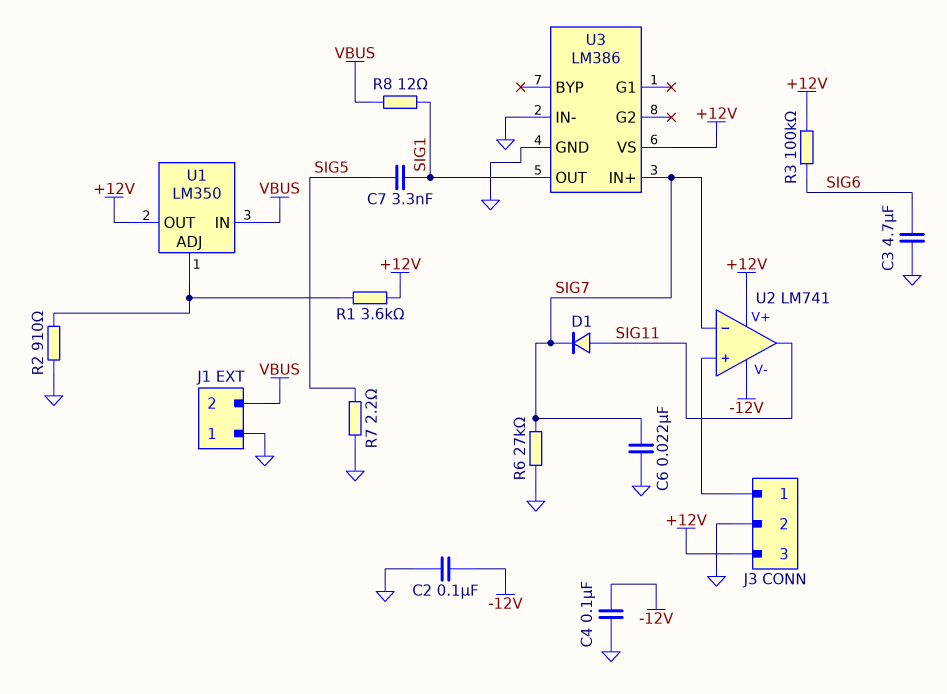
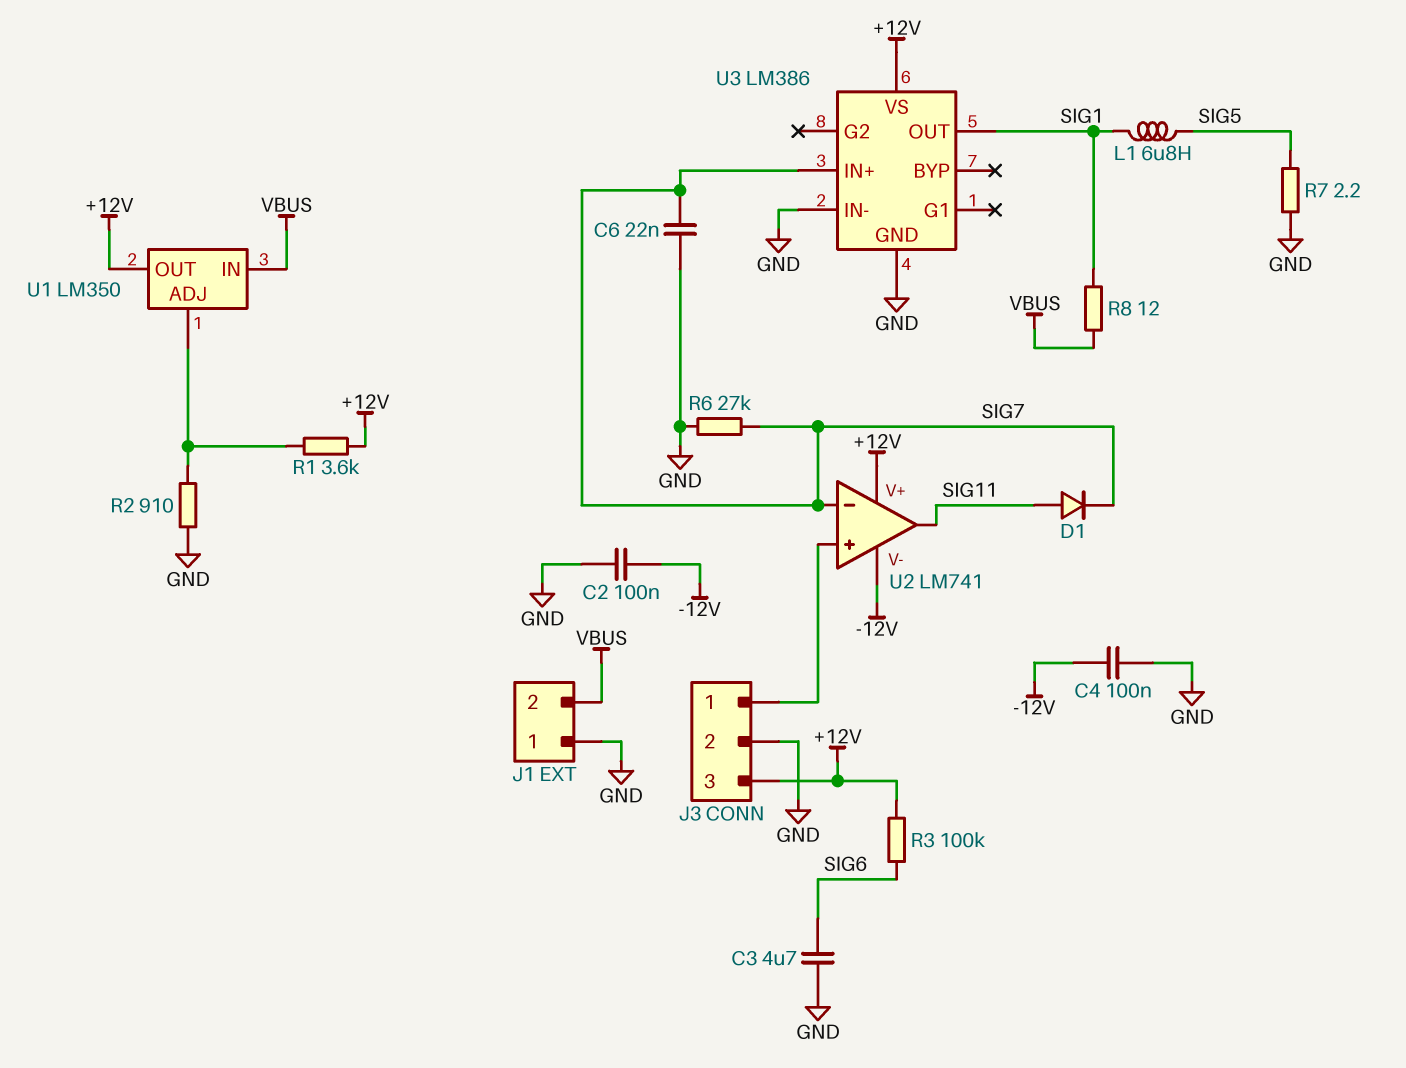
C7: 3.3nF (SIG1, SIG5) -> none
L1: none -> 6.8uH (SIG1, SIG5)

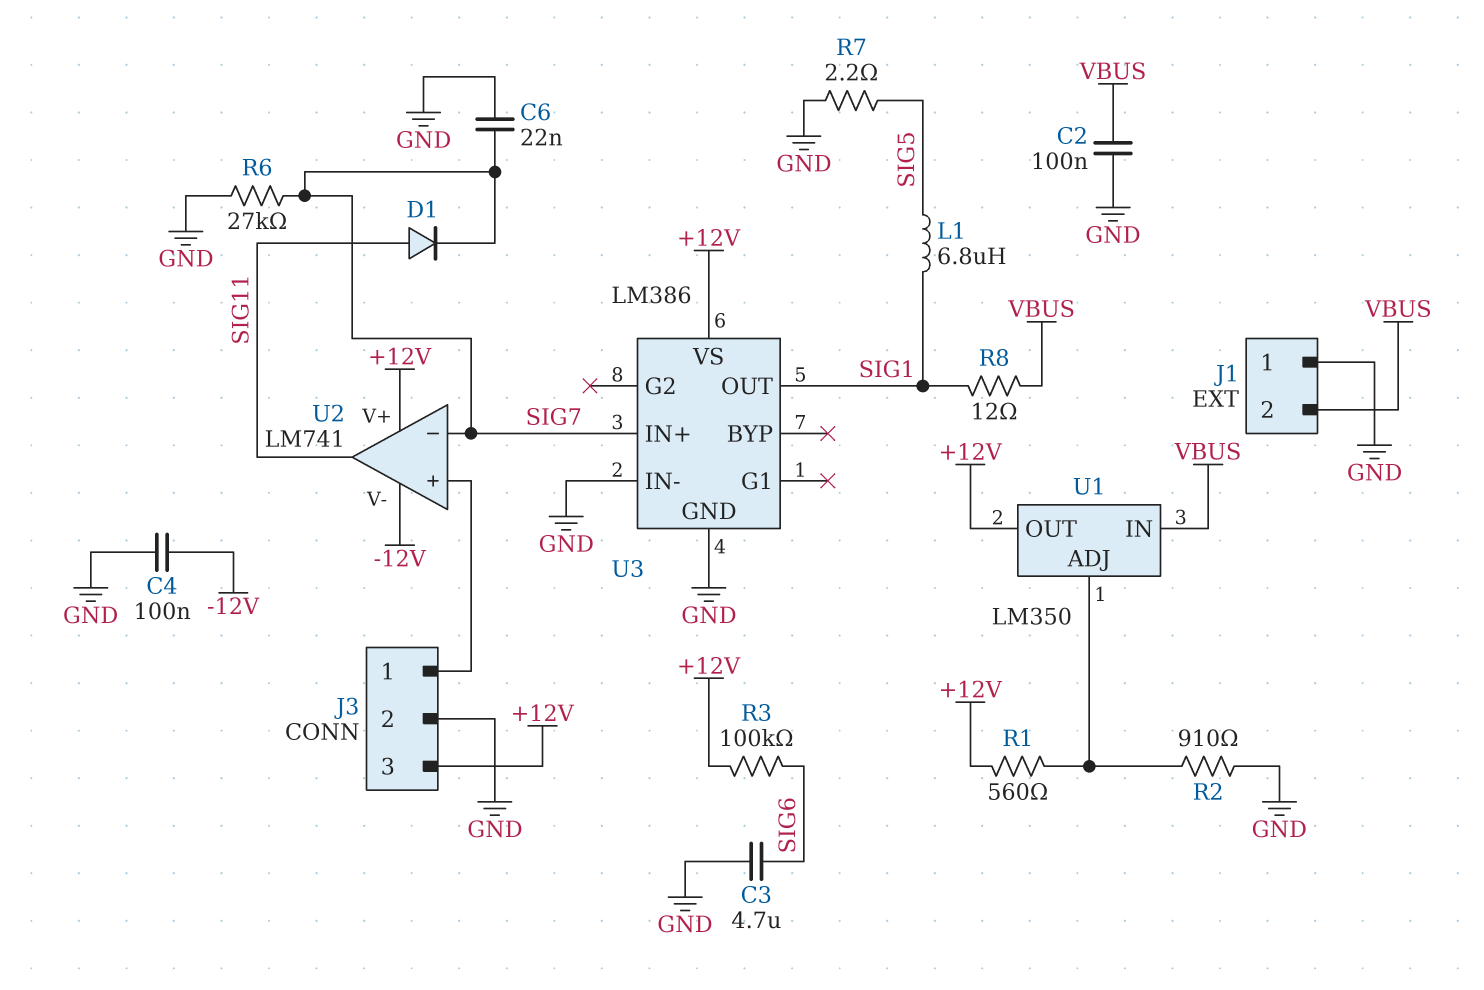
C2: 100nF (-12V, GND) -> 100nF (GND, VBUS)
R1: 3.6k (+12V, U1/ADJ) -> 560 (+12V, U1/ADJ)

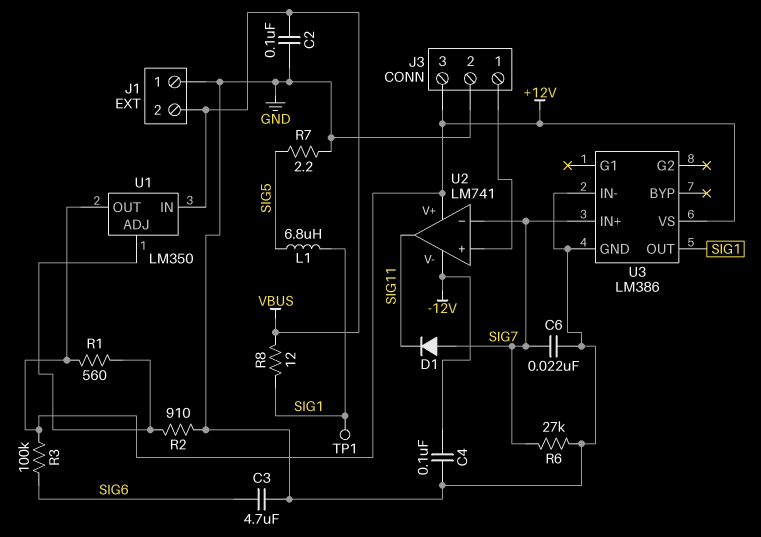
D1: diode (A SIG11, K SIG7) -> diode (A SIG7, K SIG11)
TP1: none -> test point (SIG1)

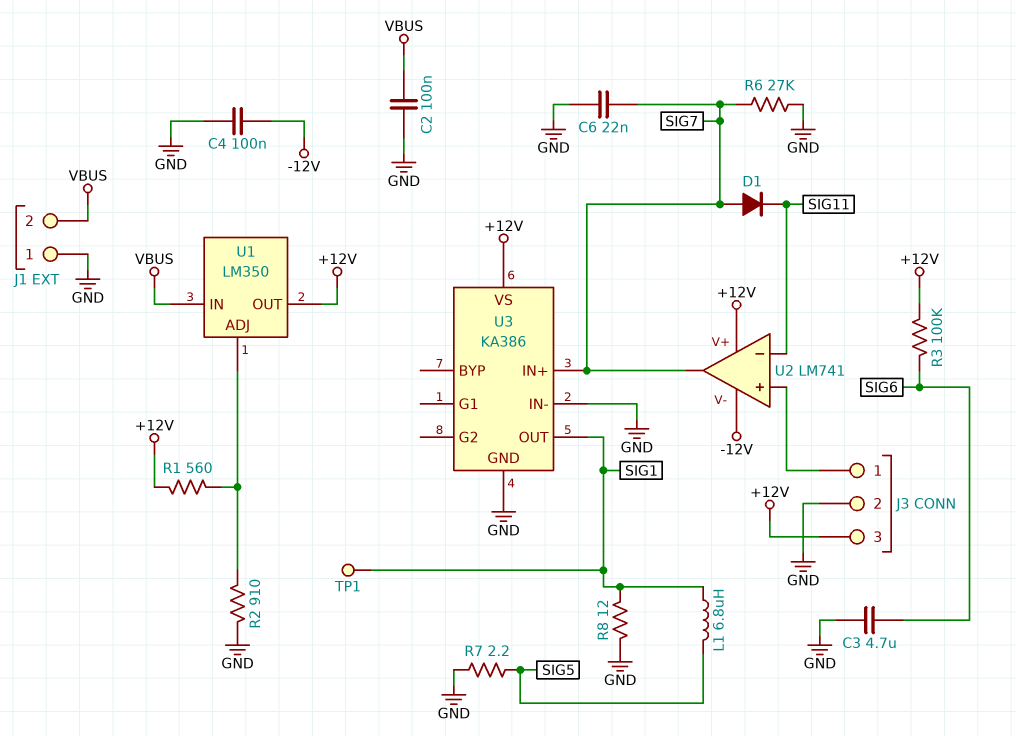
R8: 12 (SIG1, VBUS) -> 12 (GND, SIG1)
U2 pin in-: SIG7 -> SIG11
U2 pin out: SIG11 -> SIG7
U3: LM386 -> KA386

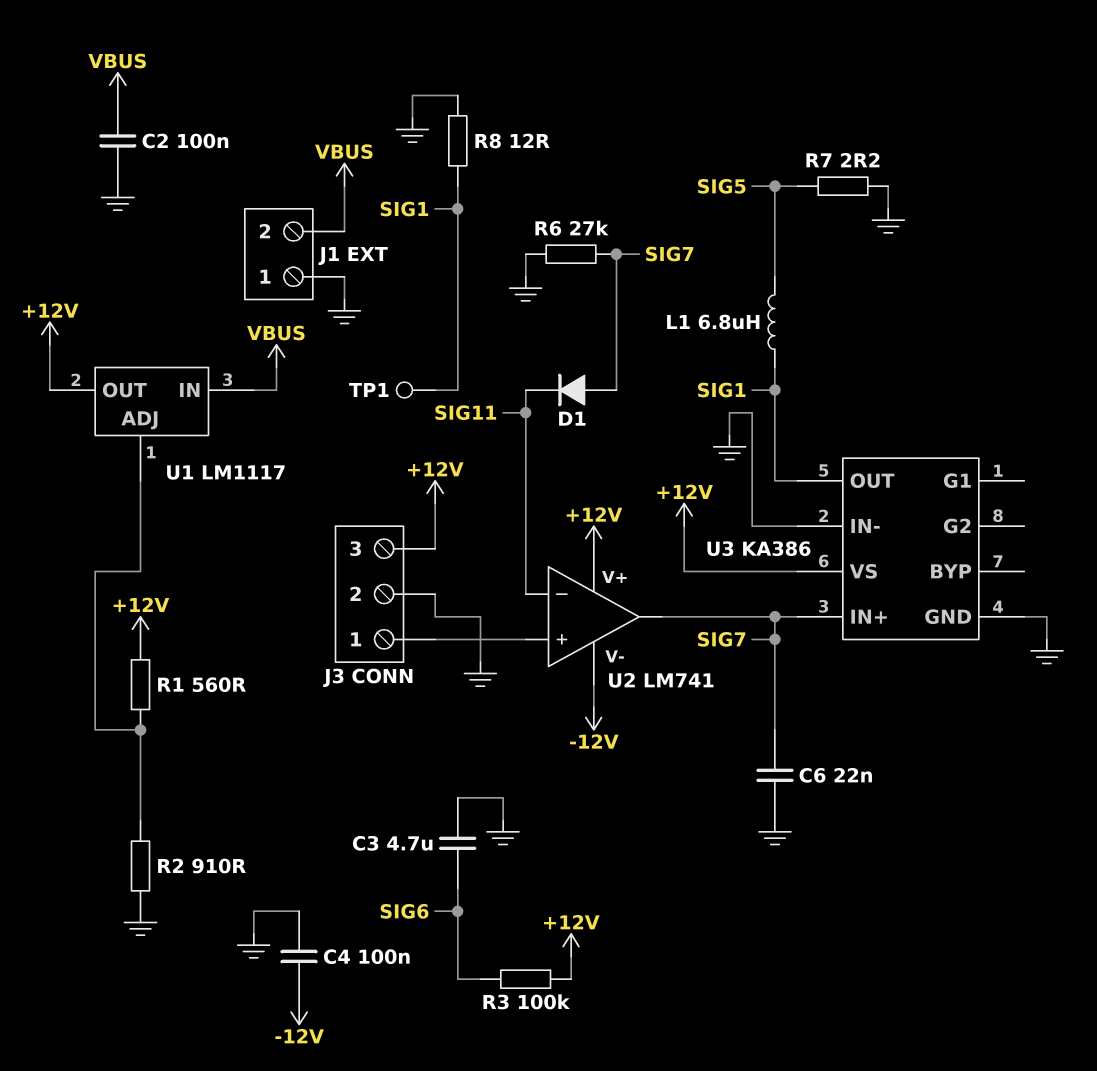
U1: LM350 -> LM1117

